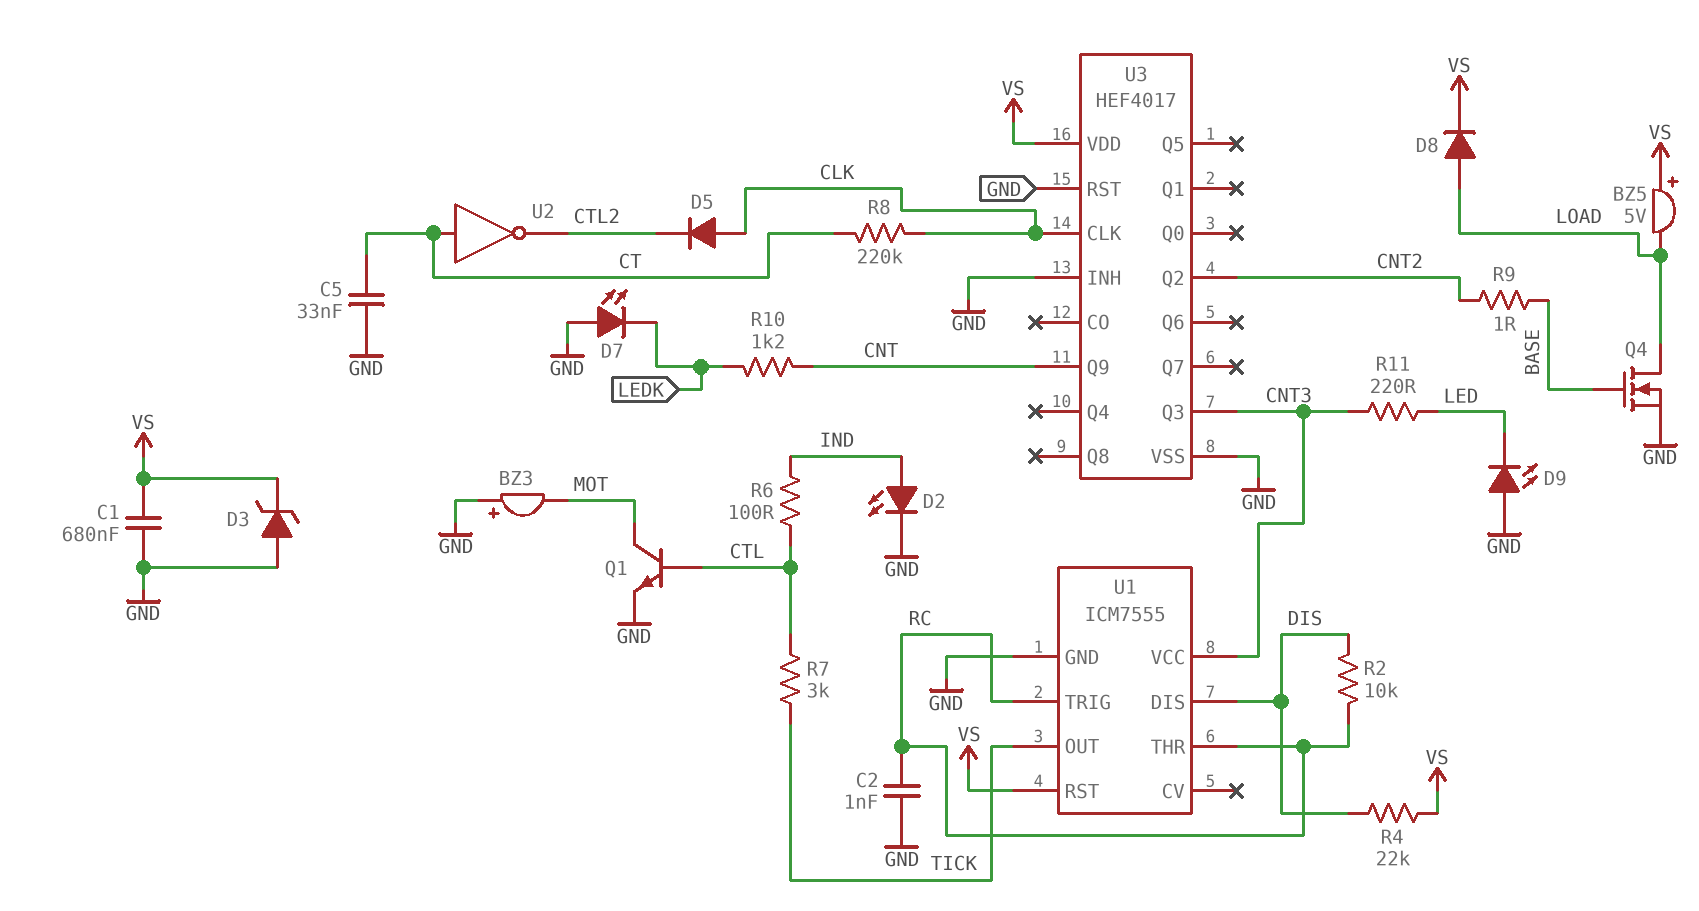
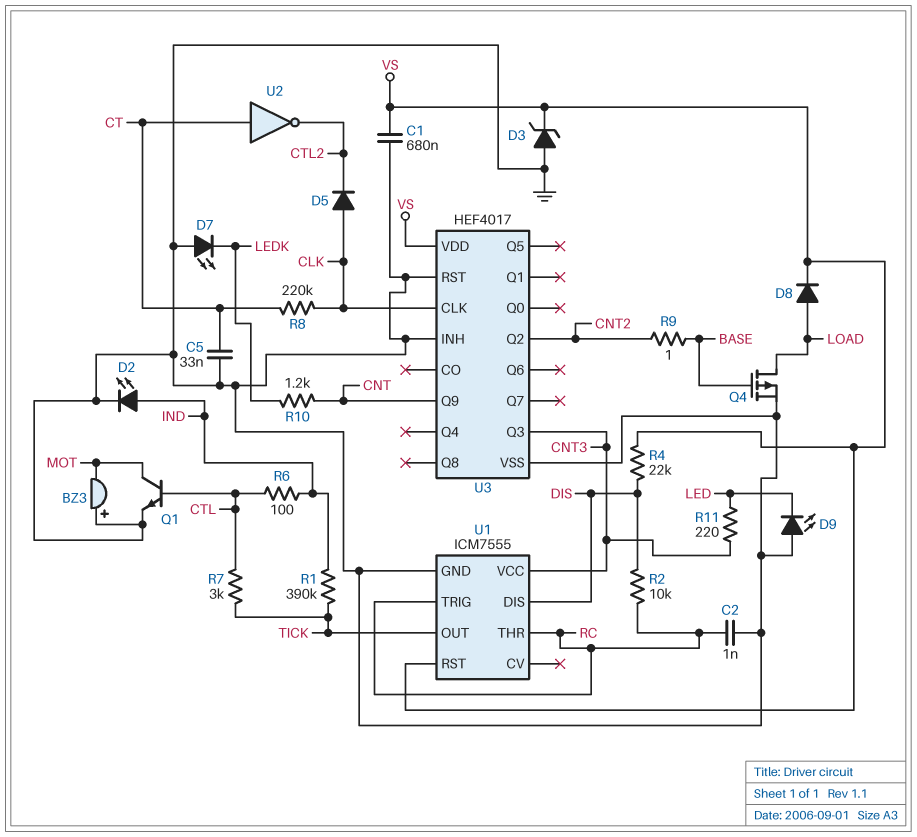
BZ5: buzzer 5V (plus VS, minus LOAD) -> none
Q4: NMOS (G BASE, D LOAD, S GND) -> PMOS (G BASE, D LOAD, S GND)
R1: none -> 390k (IND, TICK)

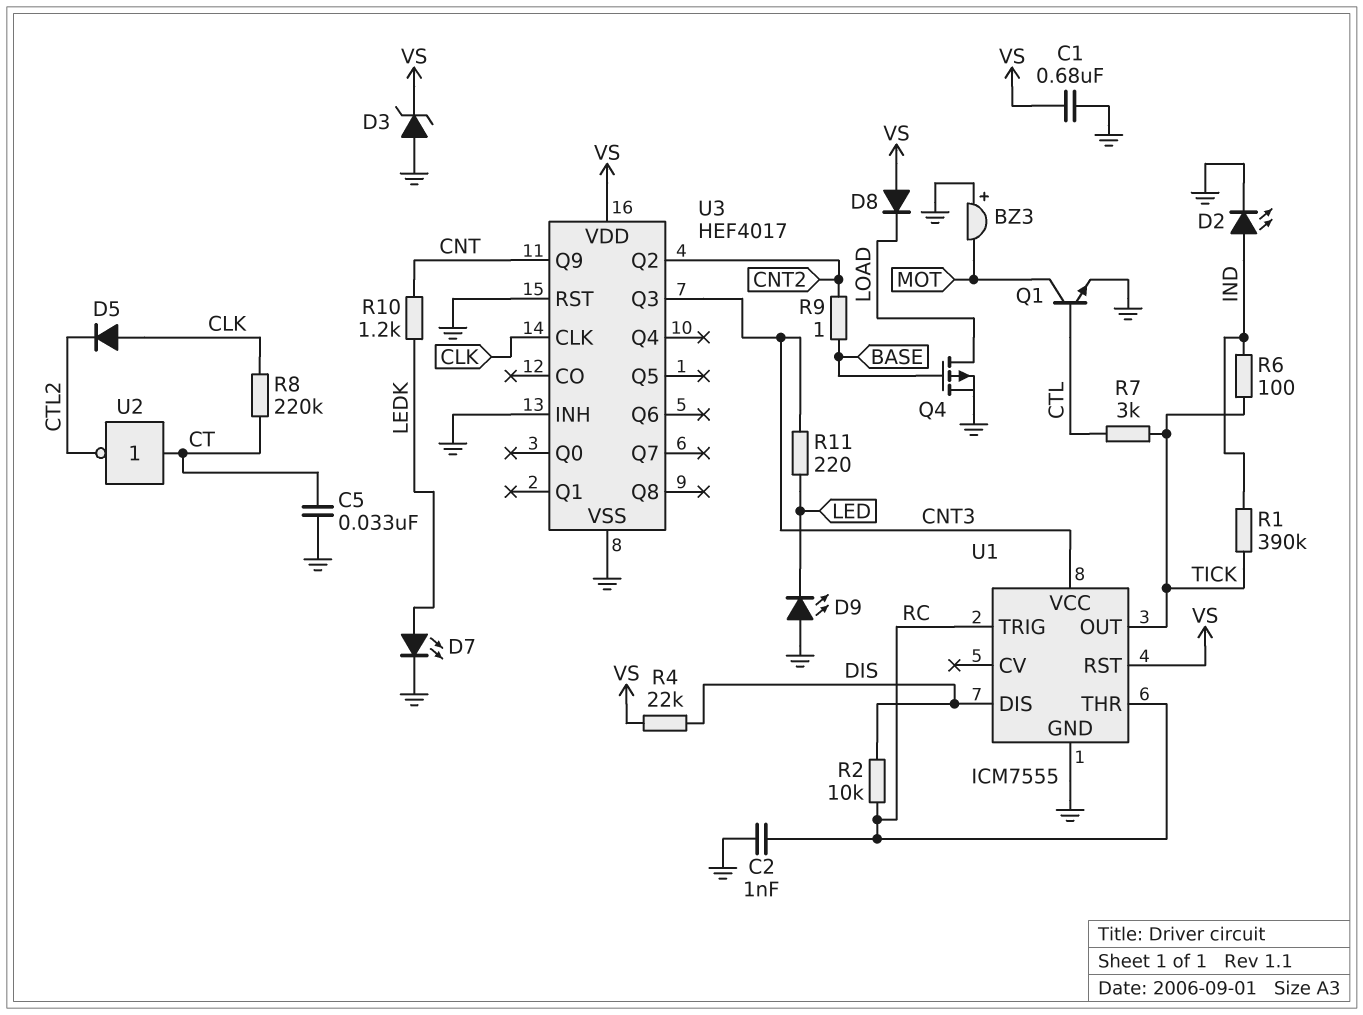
D7: LED (A GND, K LEDK) -> LED (A LEDK, K GND)
D8: diode (A LOAD, K VS) -> diode (A VS, K LOAD)
R6: 100 (CTL, IND) -> 100 (IND, TICK)

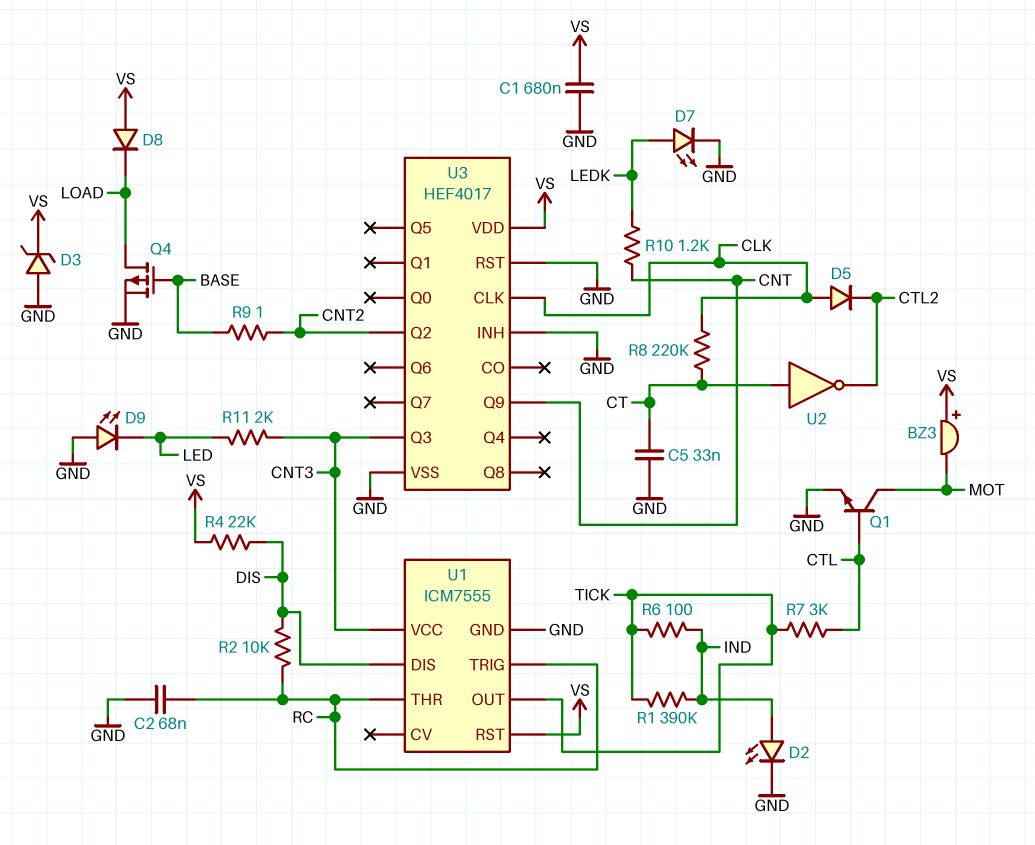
BZ3: buzzer (plus GND, minus MOT) -> buzzer (plus VS, minus MOT)
C2: 1nF (GND, RC) -> 68nF (GND, RC)
R11: 220 (CNT3, LED) -> 2k (CNT3, LED)

